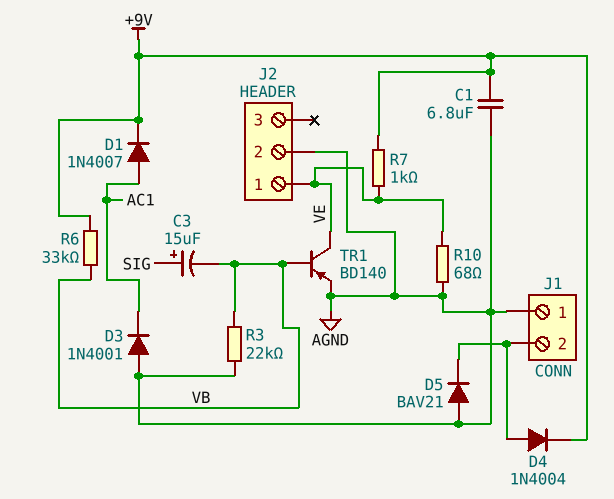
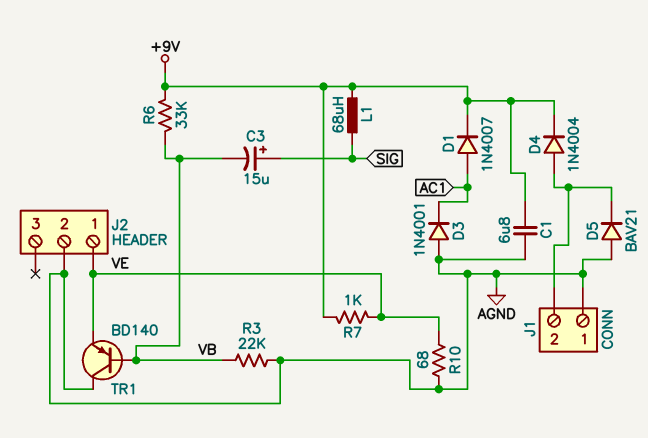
L1: none -> 68uH (+9V, SIG)
TR1: PNP BD140 (B VB, C VE, E AGND) -> PNP BD140 (B VB, C AGND, E VE)

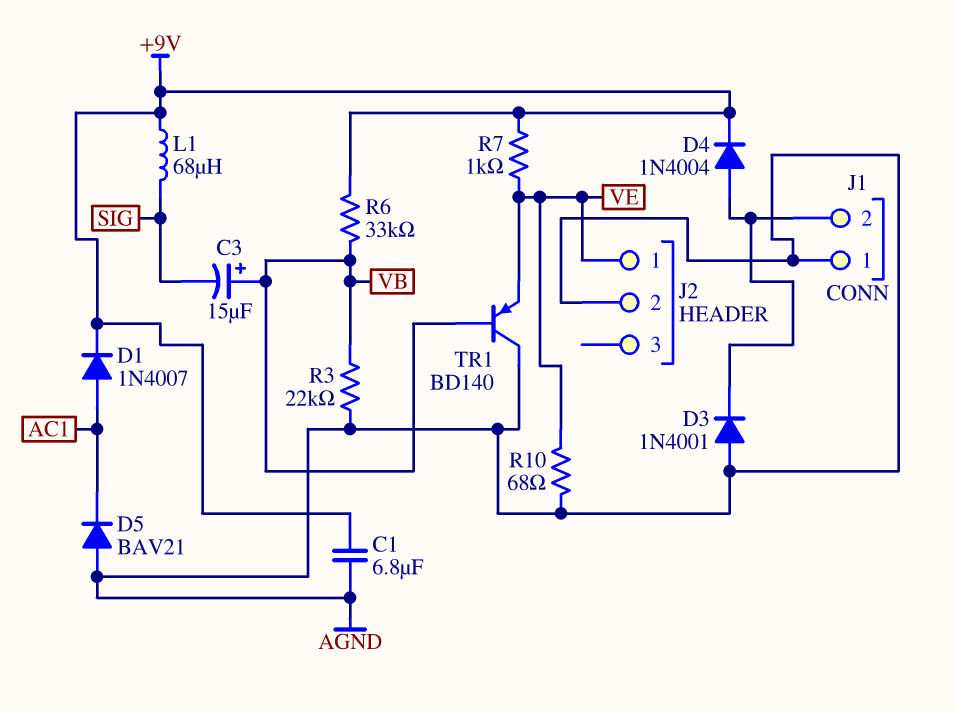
C3: 15uF (plus SIG, minus VB) -> 15uF (plus VB, minus SIG)
D3: diode 1N4001 (A AGND, K AC1) -> diode 1N4001 (A AGND, K J1/2)
D5: diode BAV21 (A AGND, K J1/2) -> diode BAV21 (A AGND, K AC1)

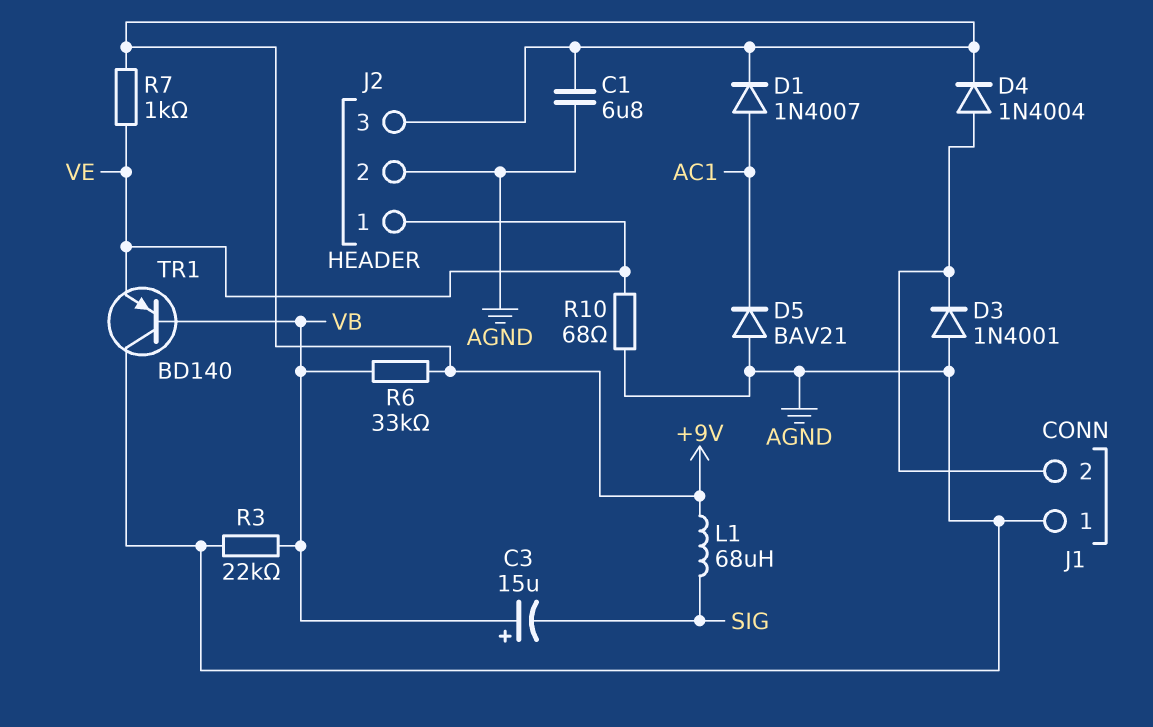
J2 pin 3: none -> +9V

